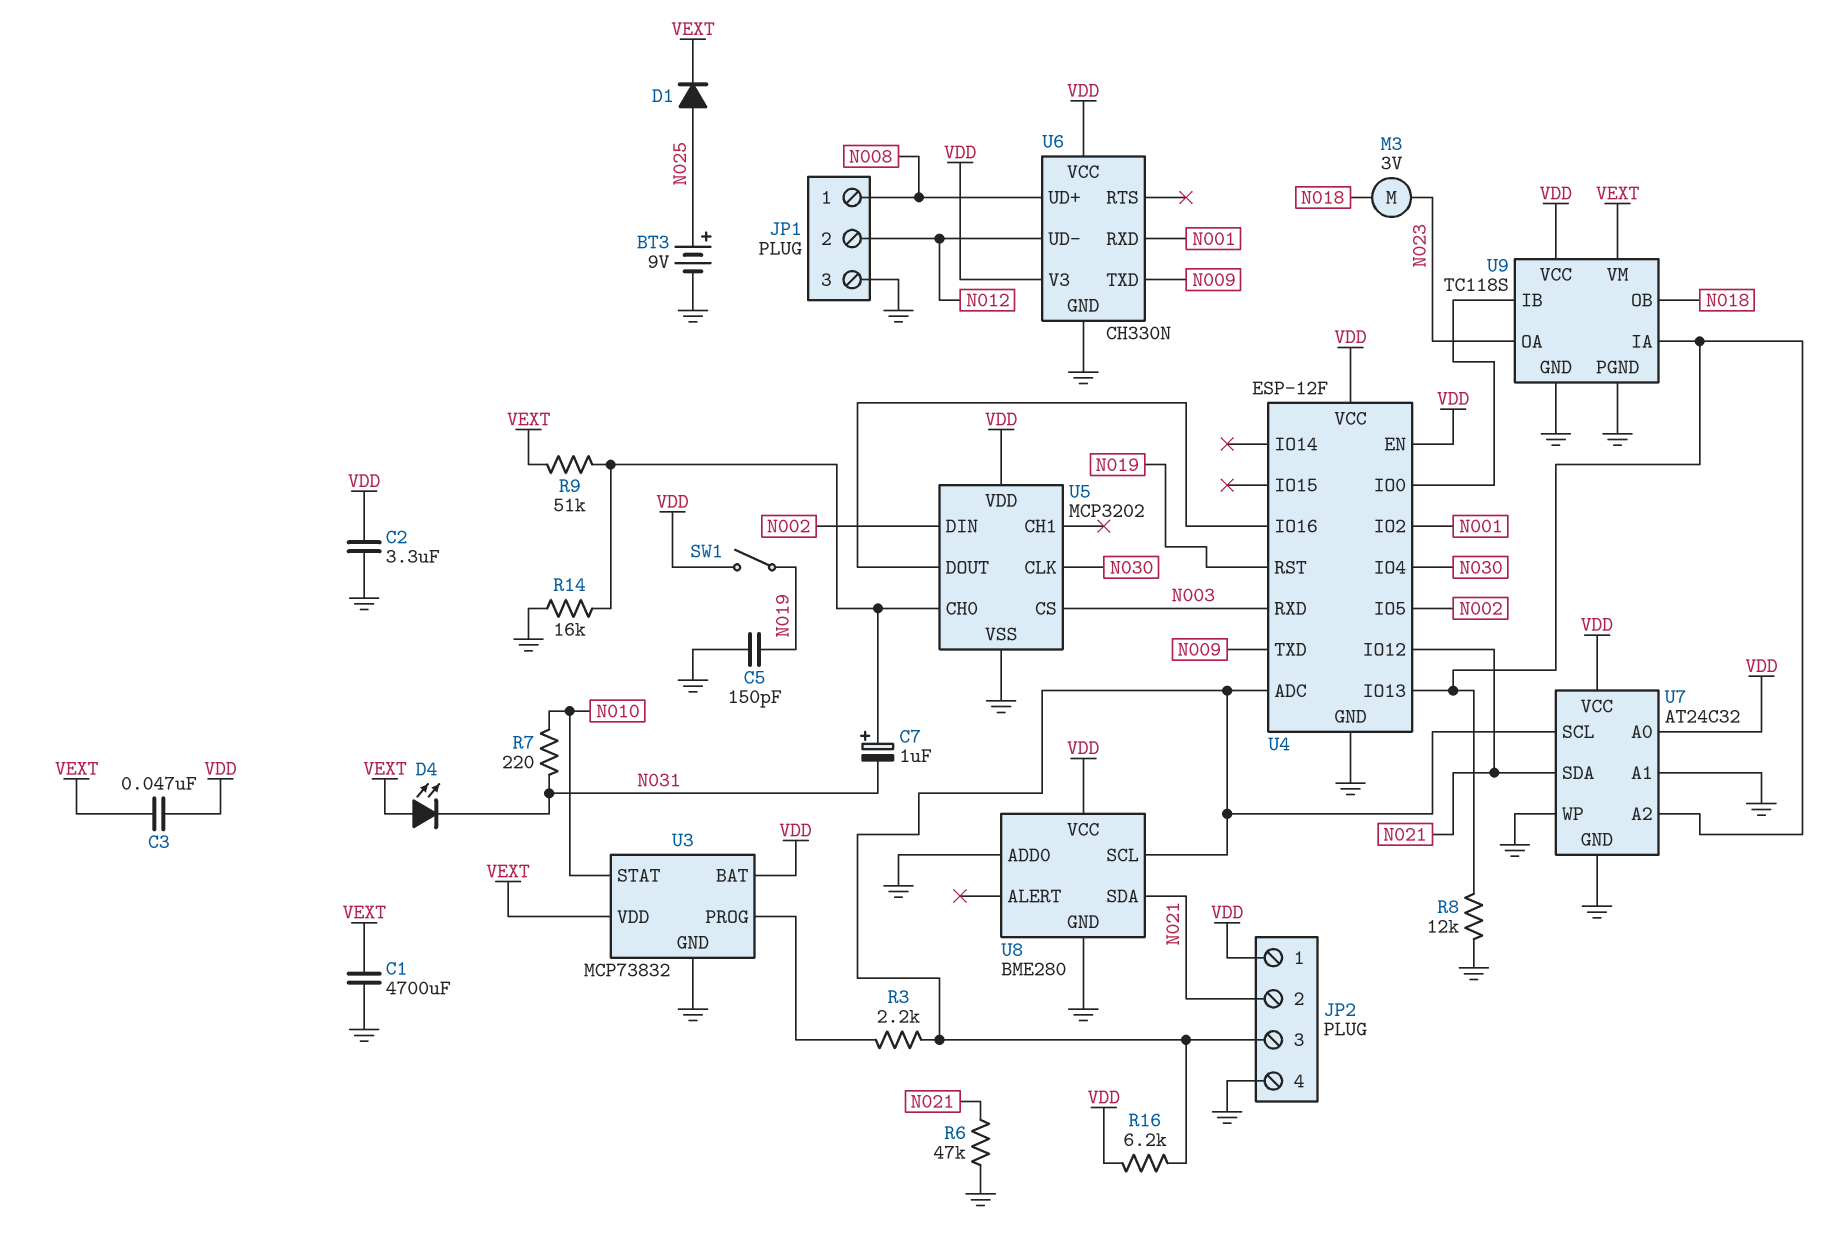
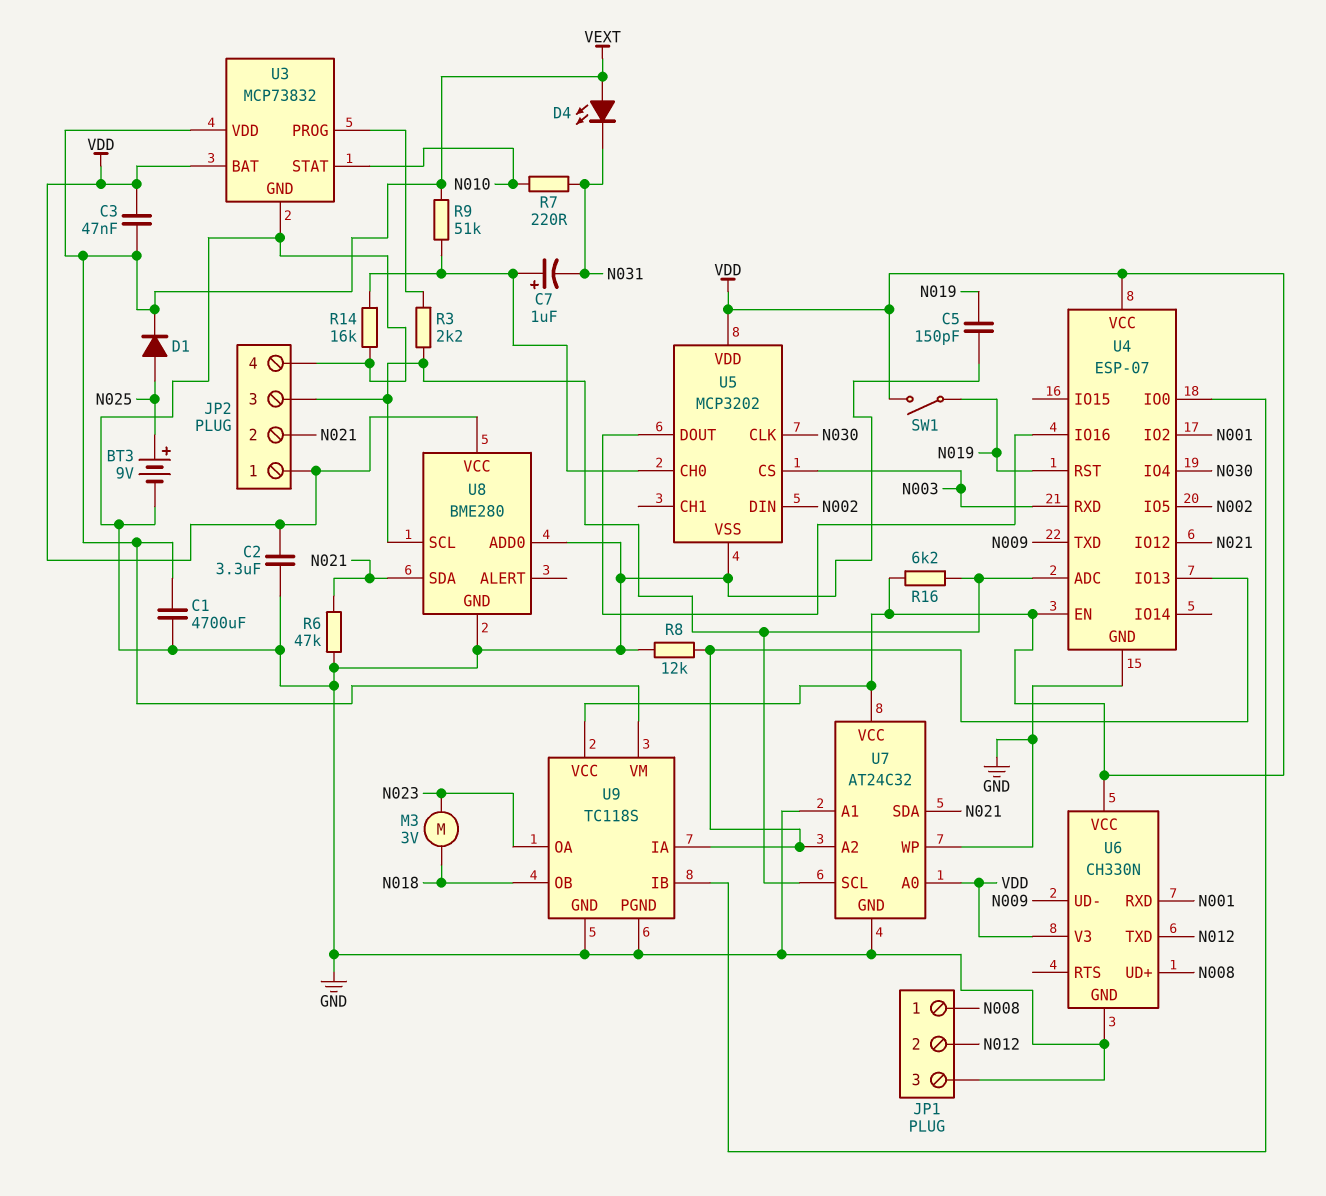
U4: ESP-12F -> ESP-07
U6 pin TXD: N009 -> N012
U6 pin UD-: N012 -> N009

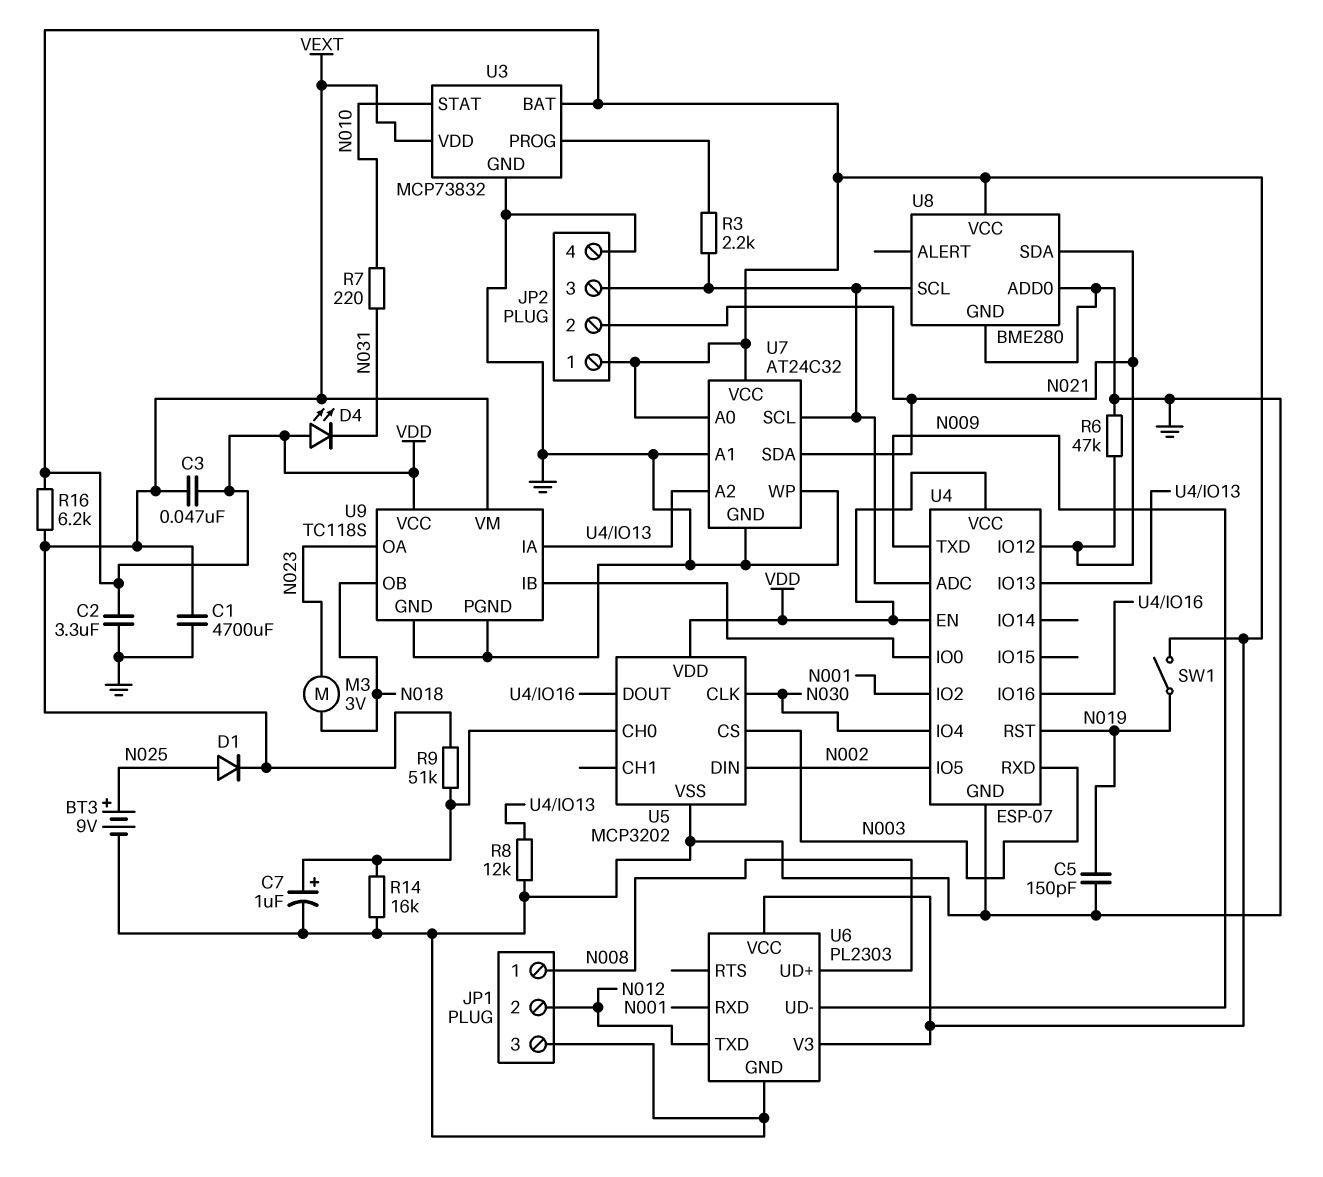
C7: 1uF (plus U5/CH0, minus N031) -> 1uF (plus U5/CH0, minus GND)
D4: LED (A VEXT, K N031) -> LED (A VDD, K N031)
R16: 6.2k (JP2/3, VDD) -> 6.2k (VDD, VEXT)
U6: CH330N -> PL2303

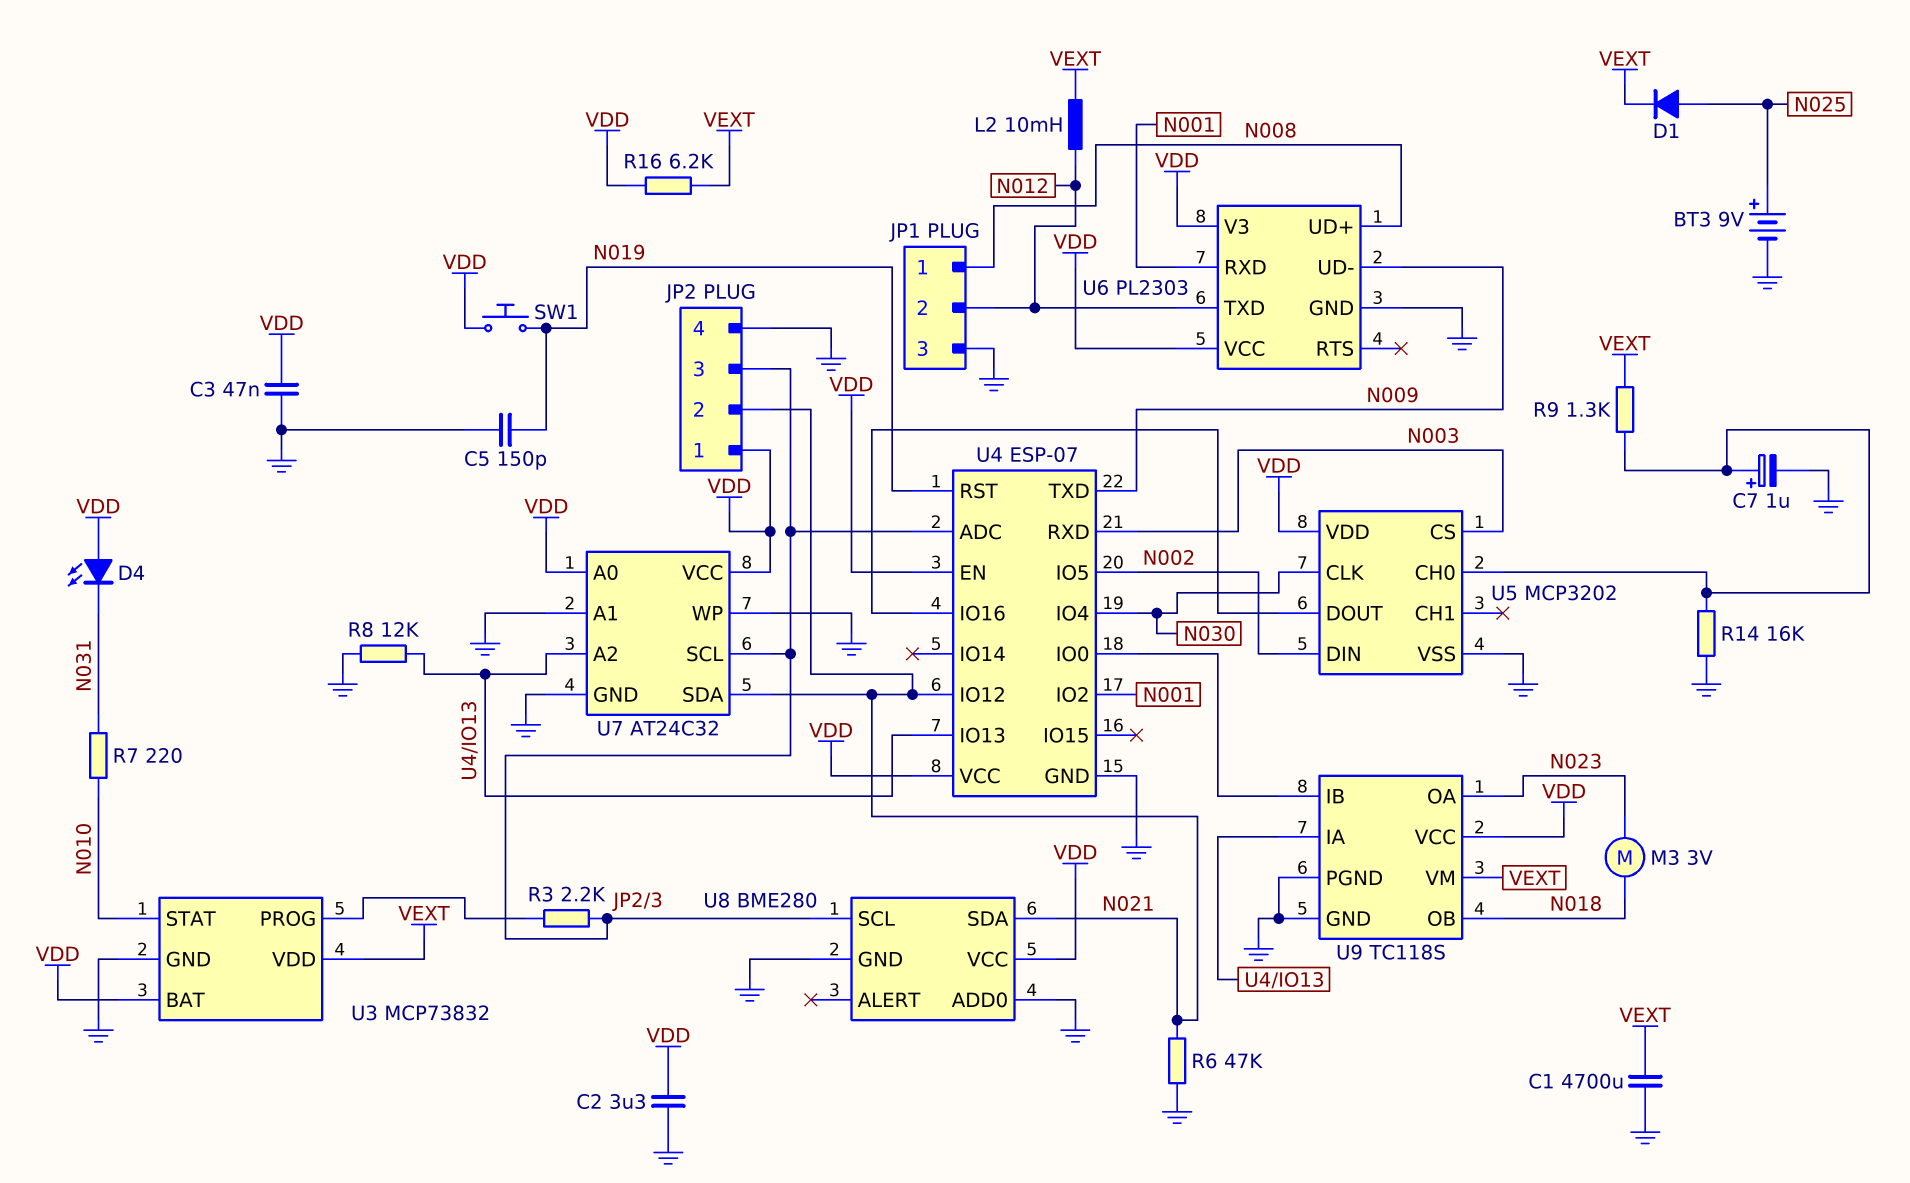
C3: 47nF (VDD, VEXT) -> 47nF (GND, VDD)
L2: none -> 10mH (N012, VEXT)
R9: 51k (U5/CH0, VEXT) -> 1.3k (U5/CH0, VEXT)
SW1: switch (N019, VDD) -> button (N019, VDD)

